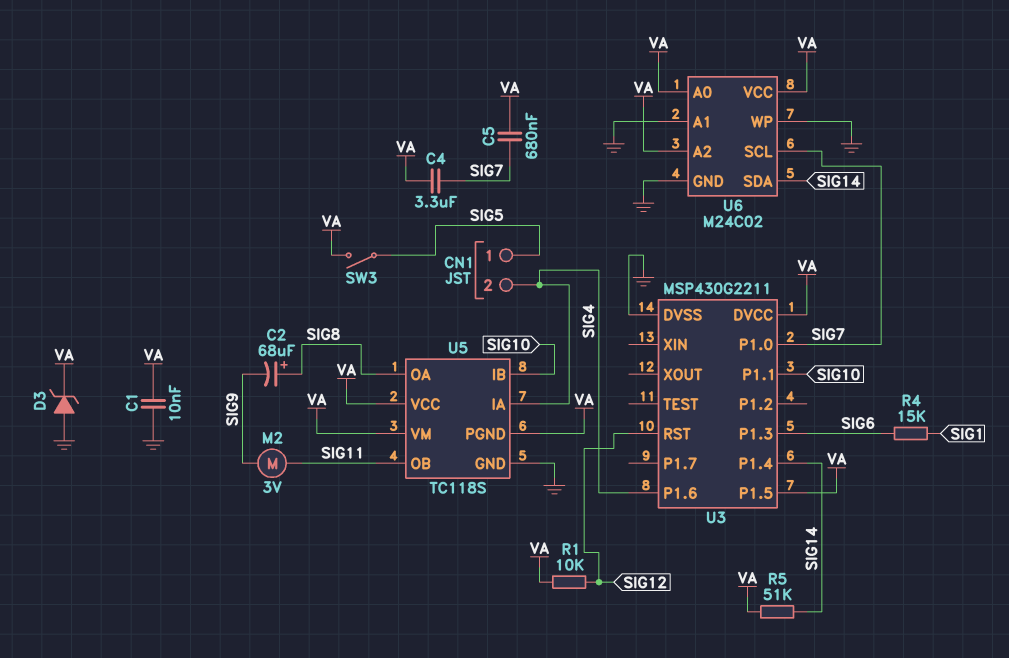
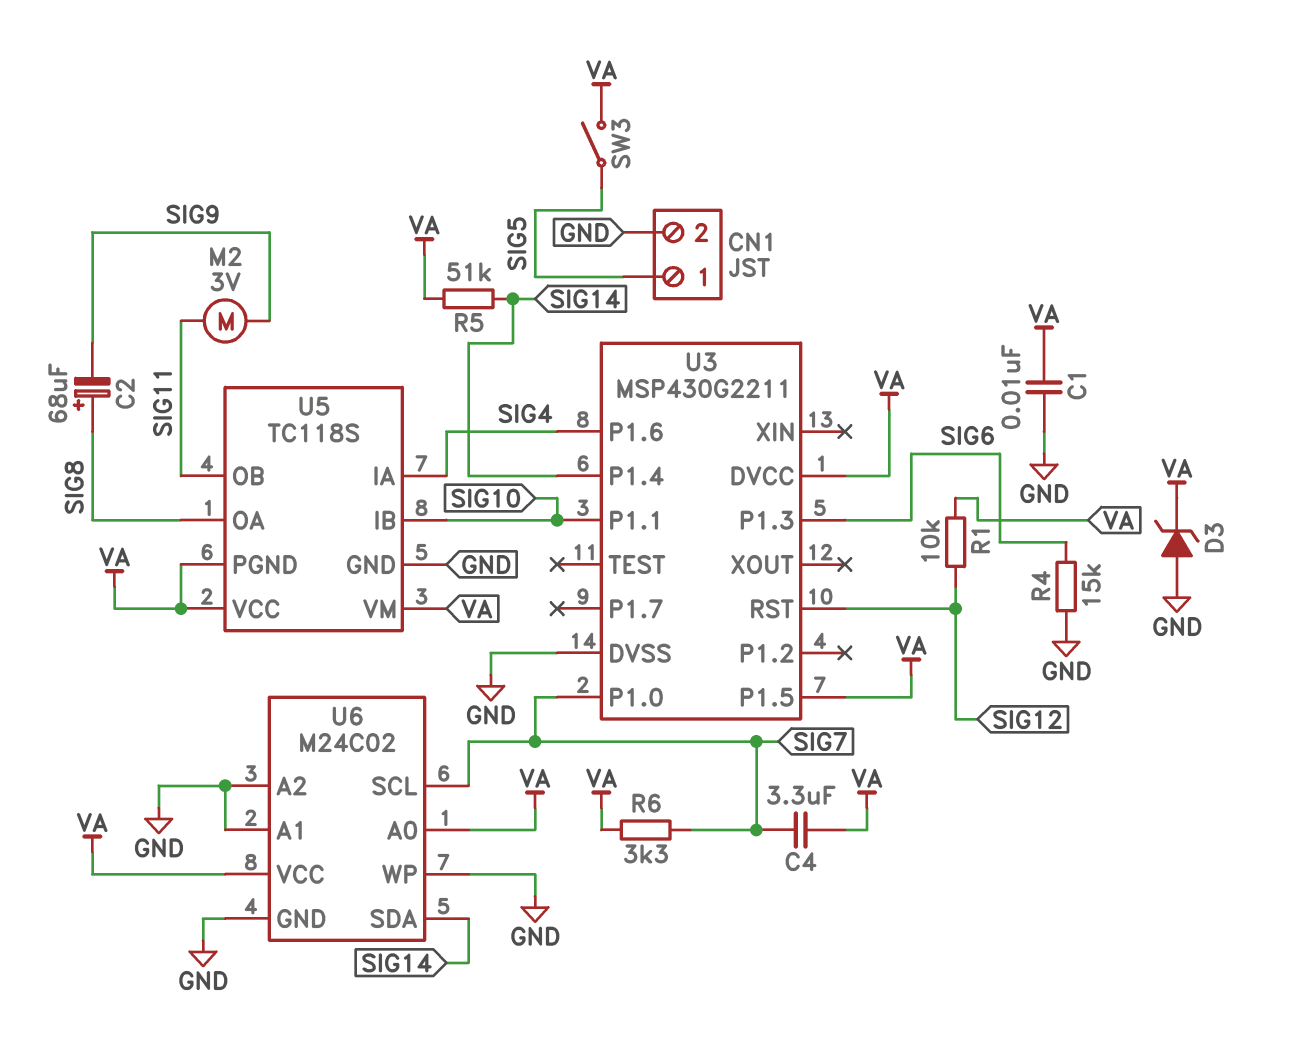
C5: 680nF (SIG7, VA) -> none
CN1 pin 2: SIG4 -> GND
R4: 15k (SIG1, SIG6) -> 15k (GND, SIG6)
R6: none -> 3.3k (SIG7, VA)
U6 pin A2: VA -> GND

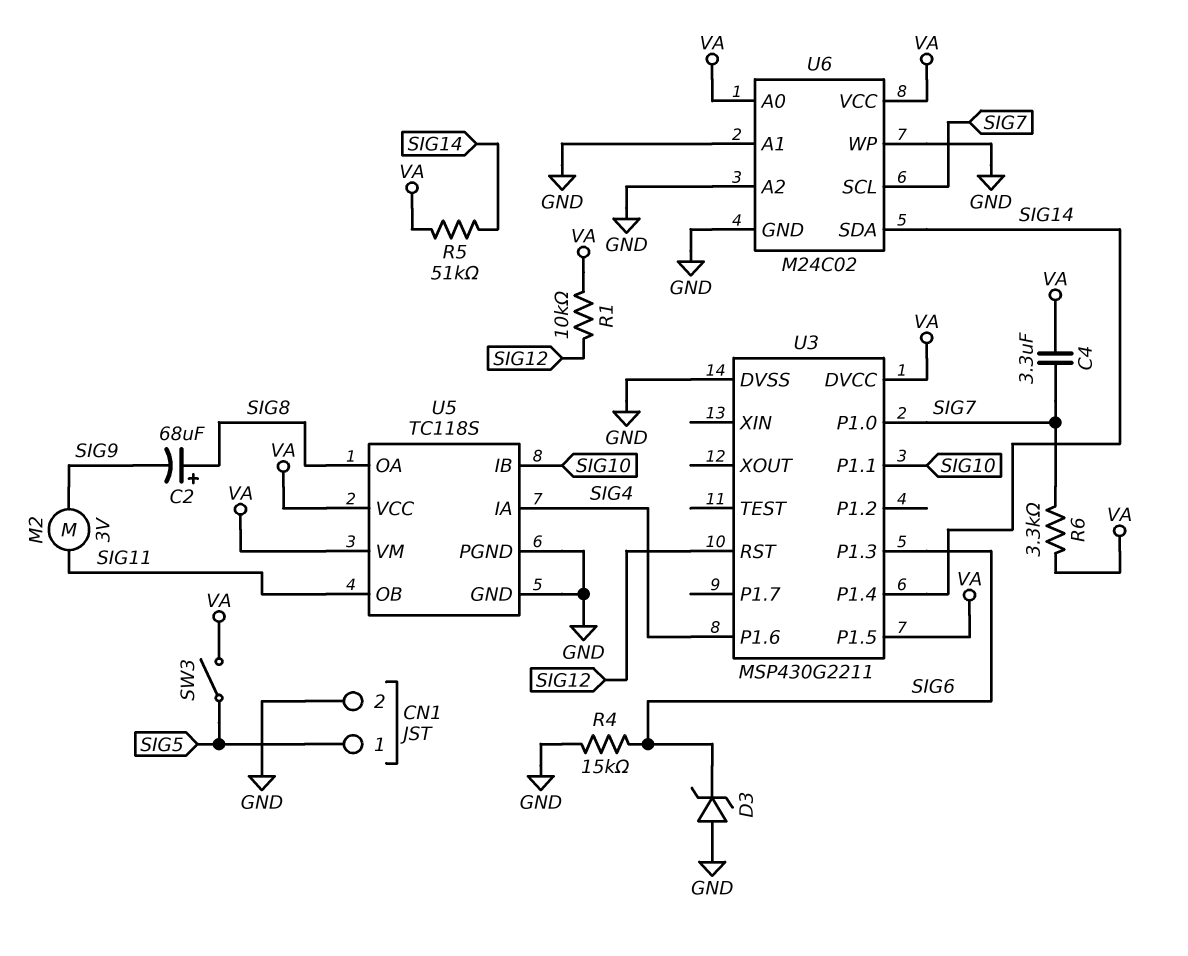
C1: 10nF (GND, VA) -> none
D3: zener (A GND, K VA) -> zener (A GND, K SIG6)
U5 pin PGND: VA -> GND

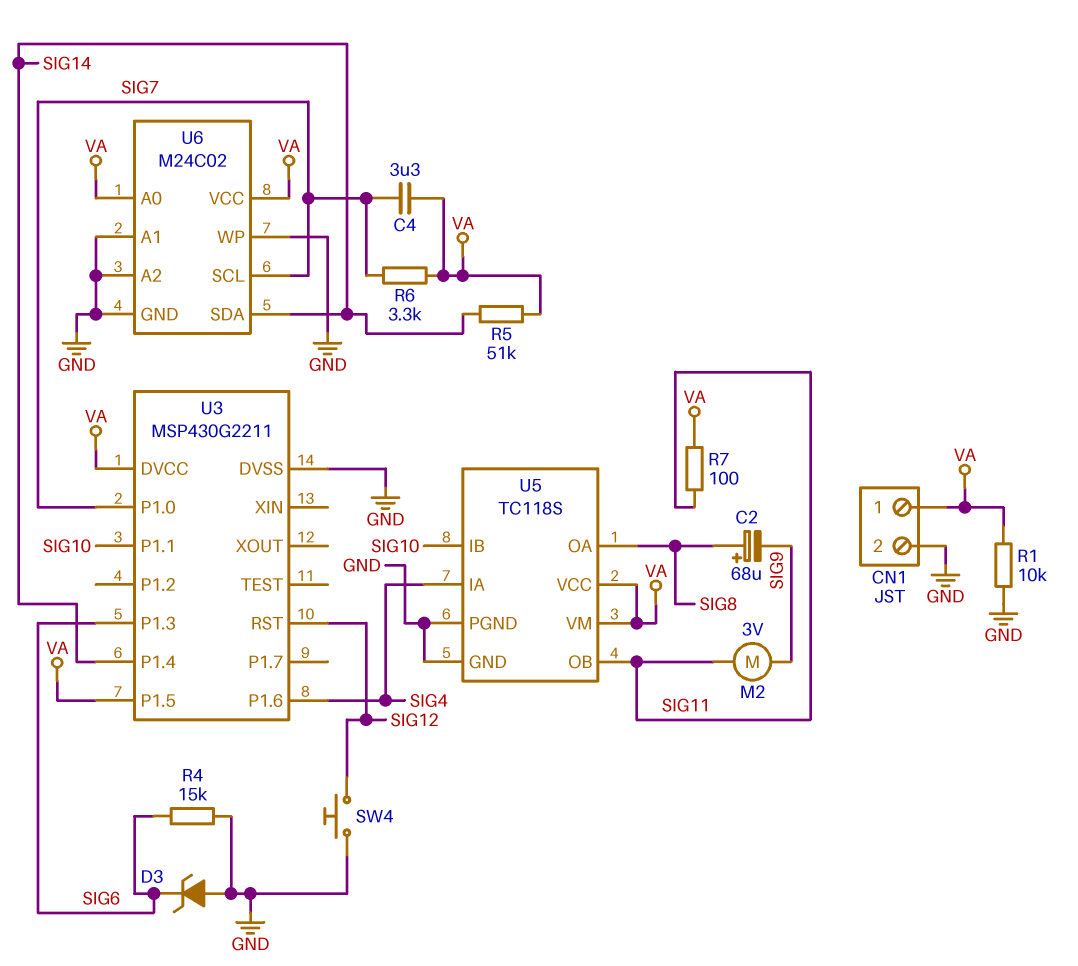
CN1 pin 1: SIG5 -> VA
R1: 10k (SIG12, VA) -> 10k (GND, VA)
R7: none -> 100 (SIG11, VA)
SW3: switch (SIG5, VA) -> none
SW4: none -> button (GND, SIG12)

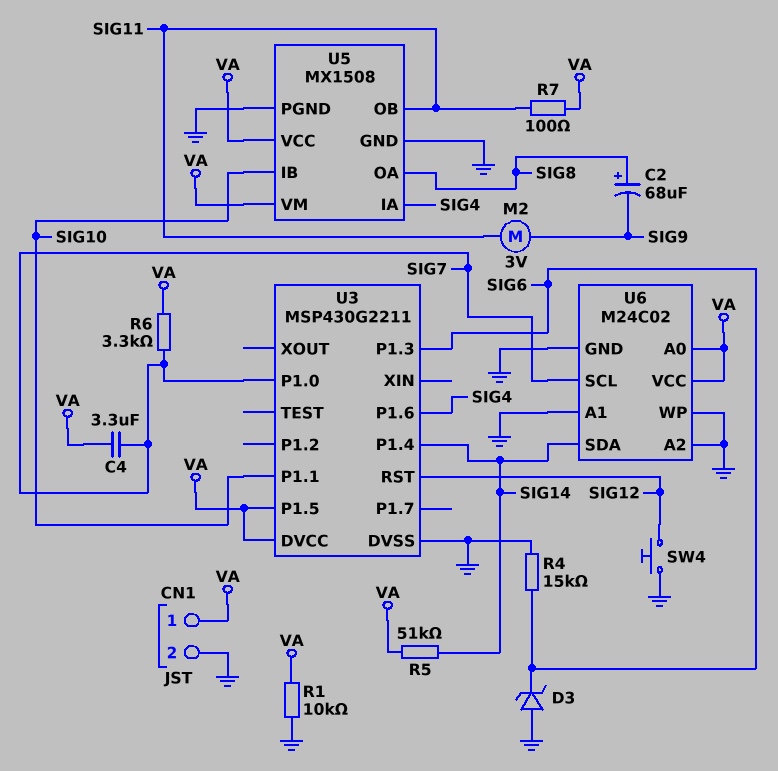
U5: TC118S -> MX1508

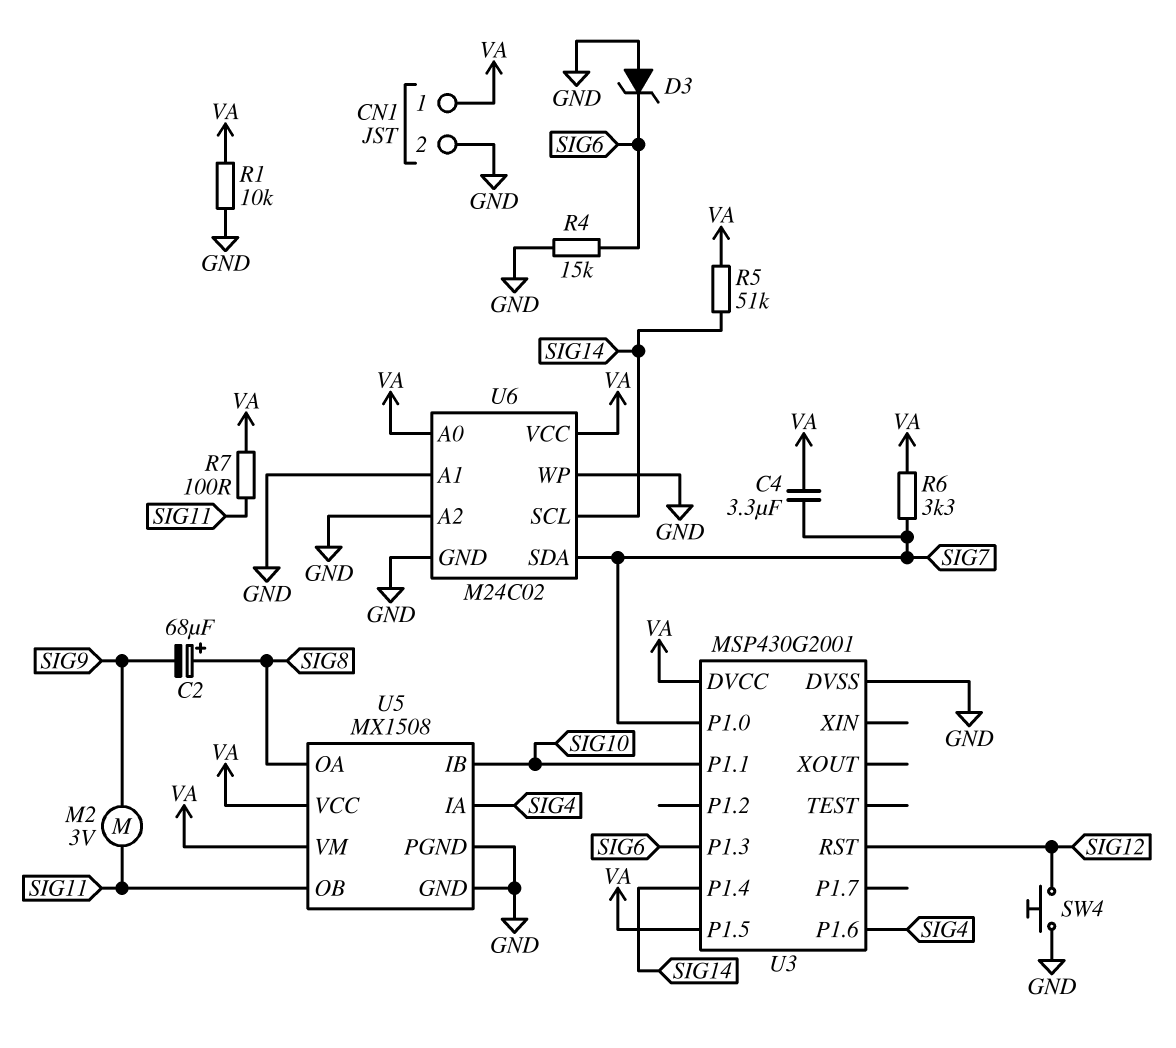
U3: MSP430G2211 -> MSP430G2001
U6 pin SCL: SIG7 -> SIG14
U6 pin SDA: SIG14 -> SIG7

